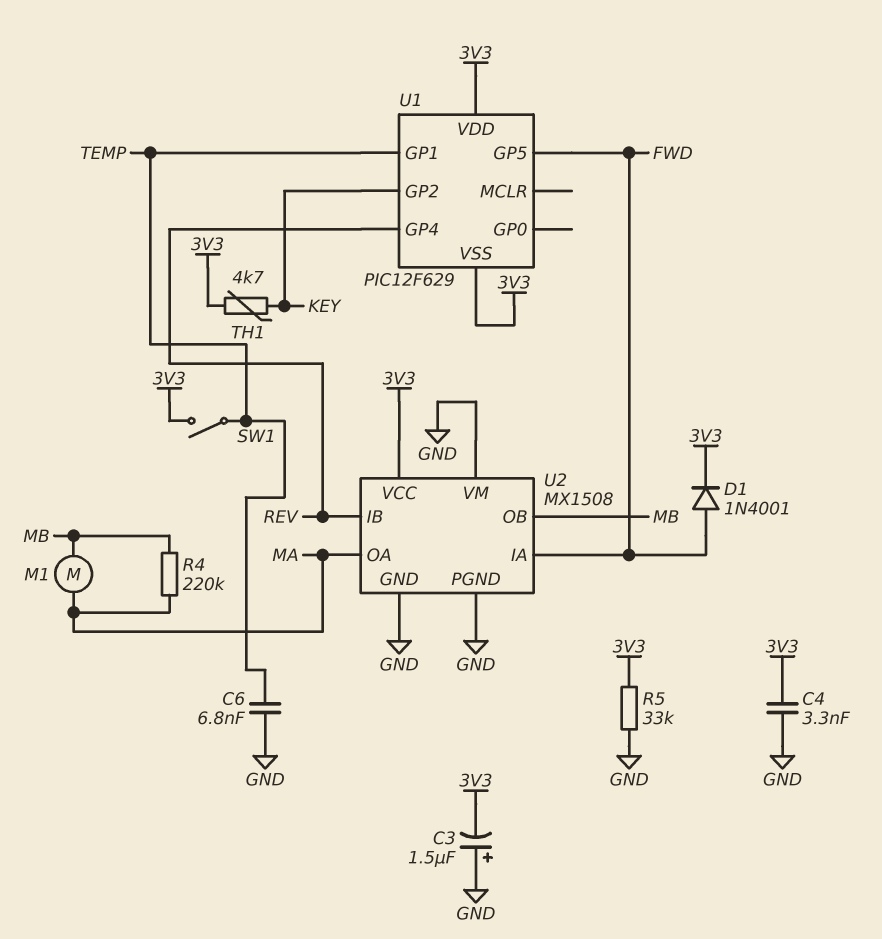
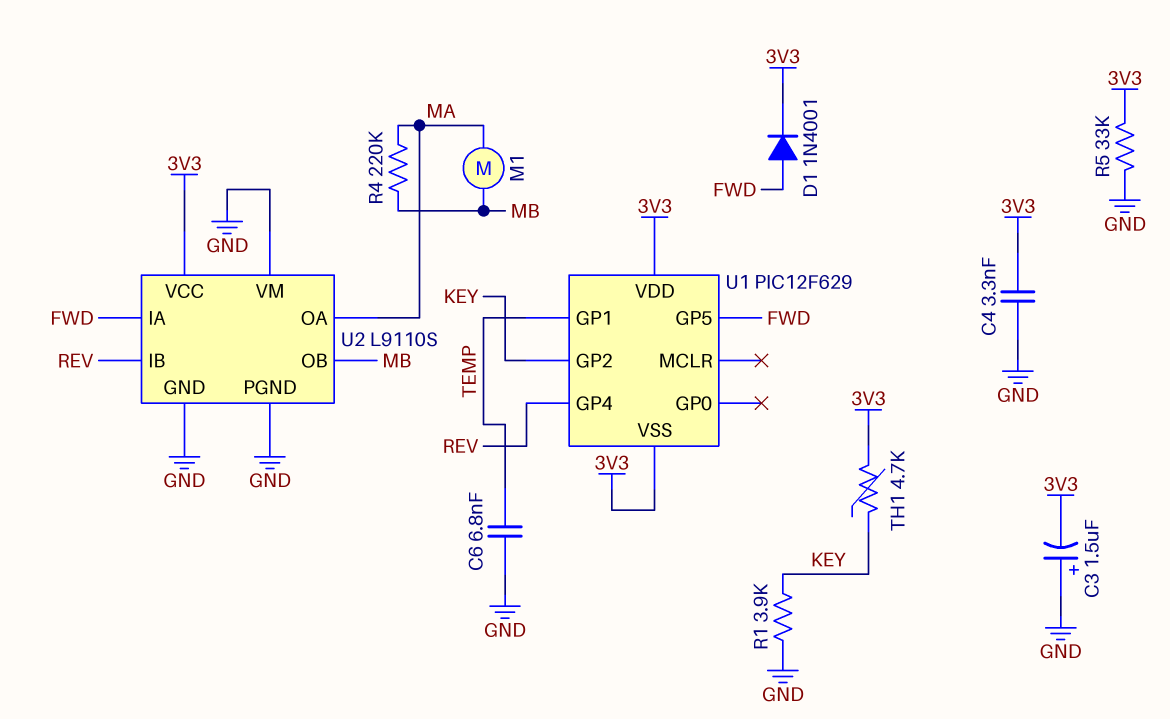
R1: none -> 3.9k (GND, KEY)
SW1: switch (3V3, TEMP) -> none
U2: MX1508 -> L9110S

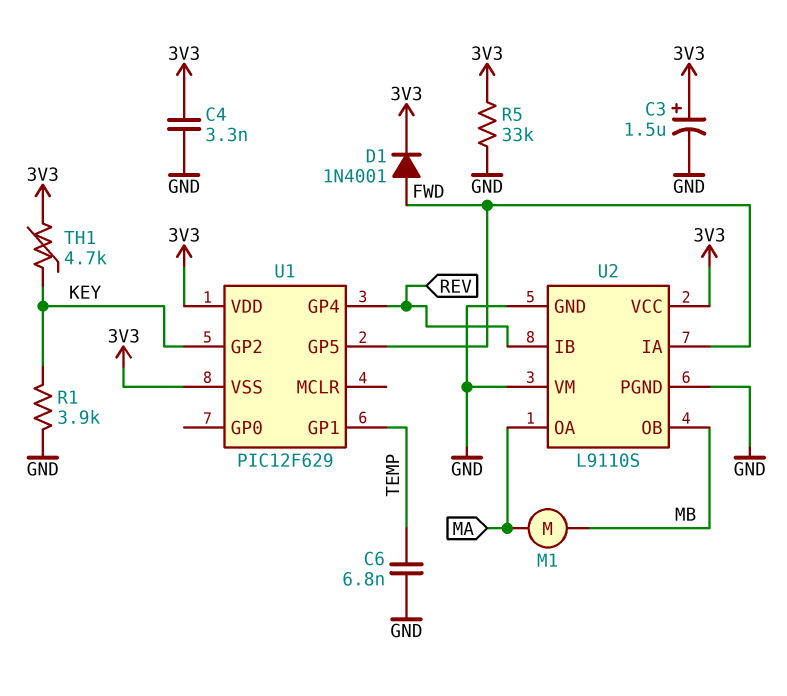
C3: 1.5uF (plus GND, minus 3V3) -> 1.5uF (plus 3V3, minus GND)
R4: 220k (MA, MB) -> none

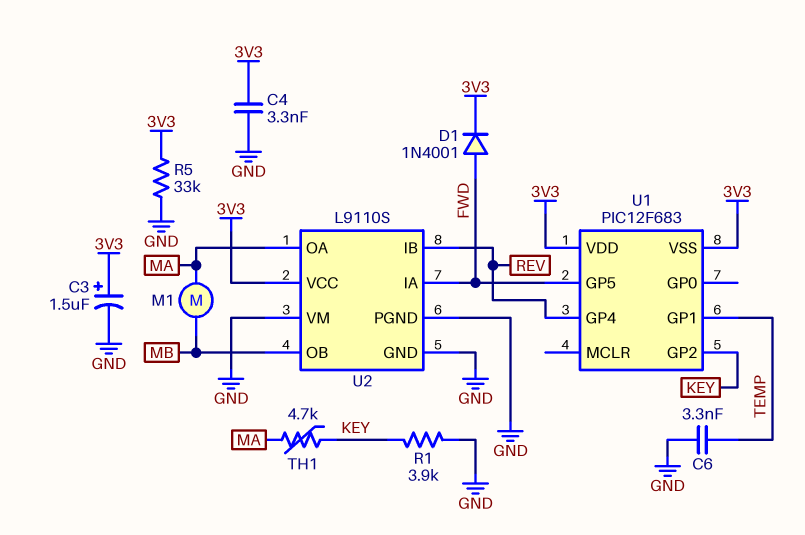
C6: 6.8nF (GND, TEMP) -> 3.3nF (GND, TEMP)
TH1: 4.7k (3V3, KEY) -> 4.7k (KEY, MA)
U1: PIC12F629 -> PIC12F683

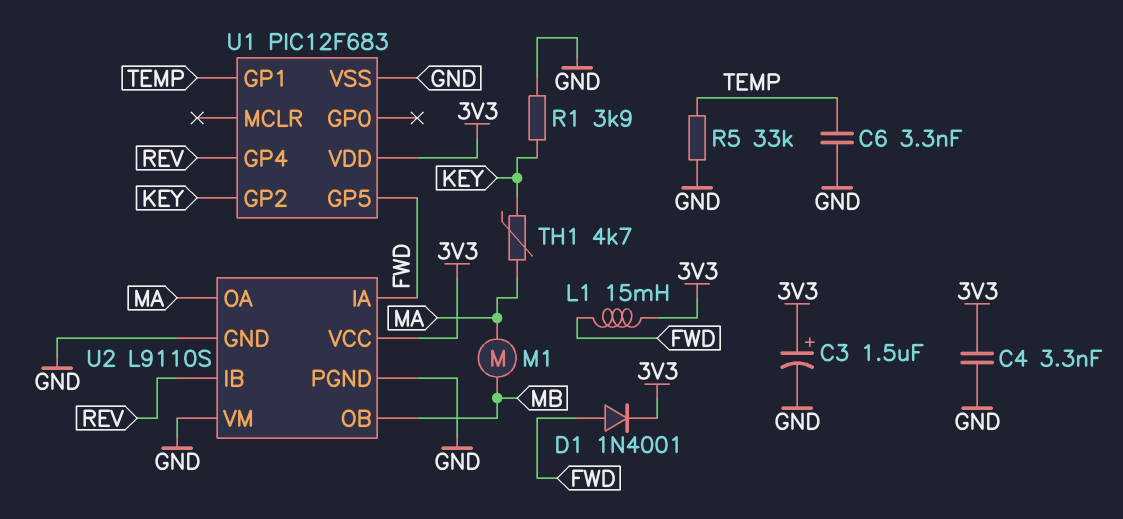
L1: none -> 15mH (3V3, FWD)
R5: 33k (3V3, GND) -> 33k (GND, TEMP)
U1 pin VSS: 3V3 -> GND

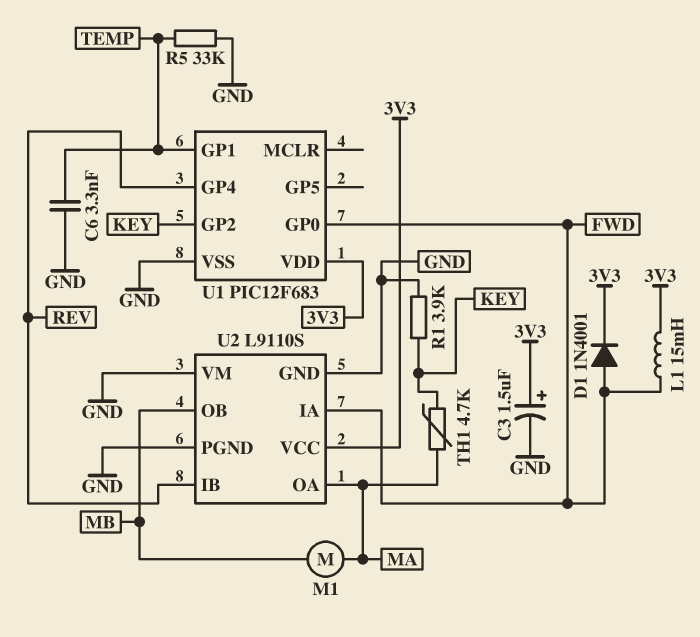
C4: 3.3nF (3V3, GND) -> none
U1 pin GP0: none -> FWD
U1 pin GP5: FWD -> none

